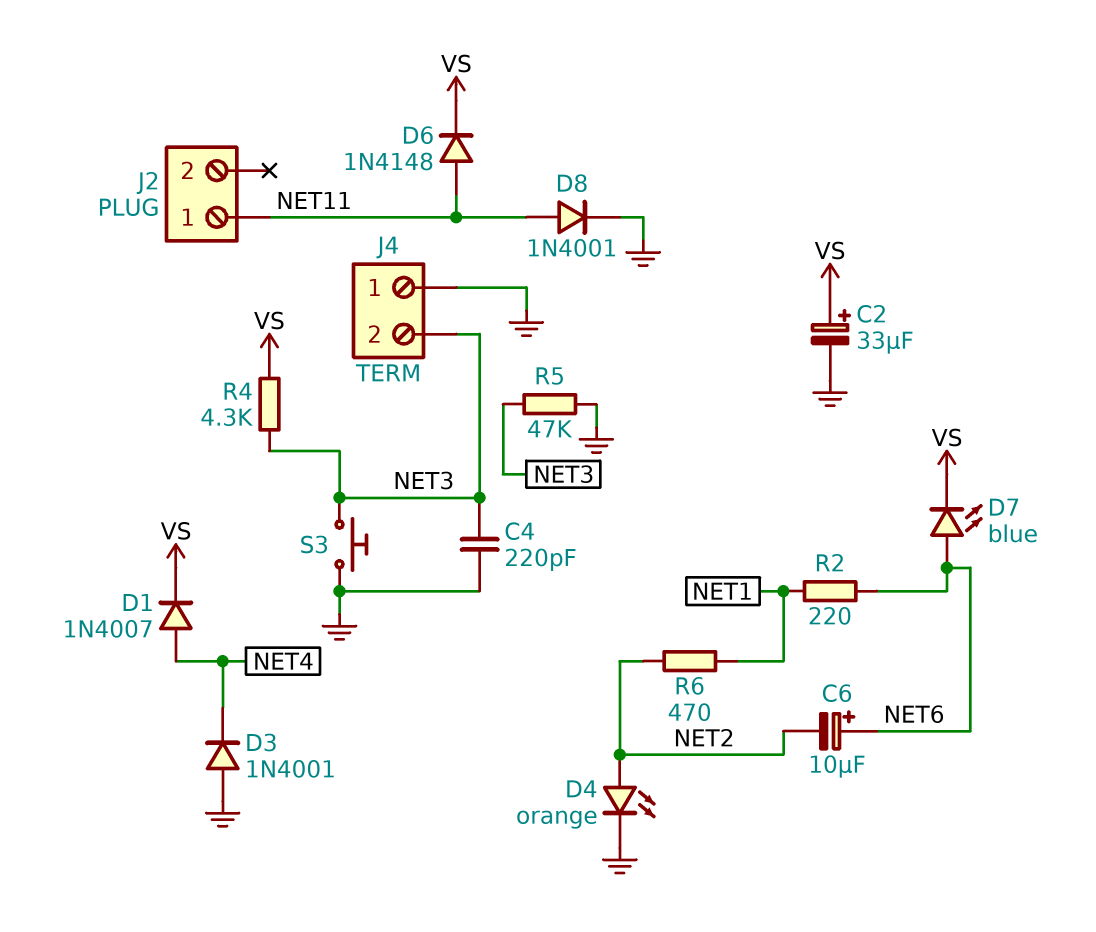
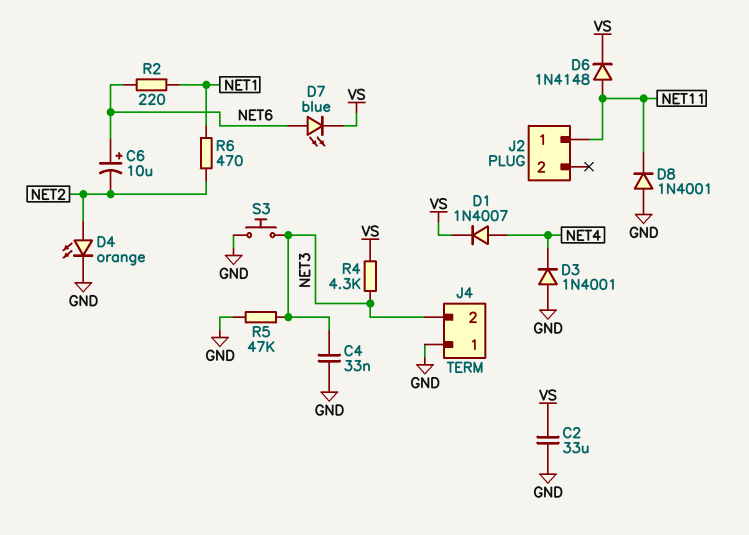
C2: 33uF (plus VS, minus GND) -> 33uF (GND, VS)
C4: 220pF (GND, NET3) -> 33nF (GND, NET3)
D8: diode 1N4001 (A NET11, K GND) -> diode 1N4001 (A GND, K NET11)

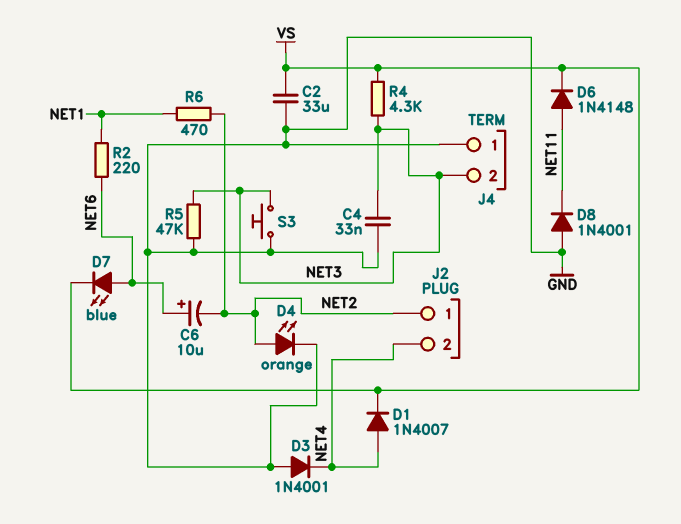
J2 pin 1: NET11 -> NET2
J2 pin 2: none -> NET4

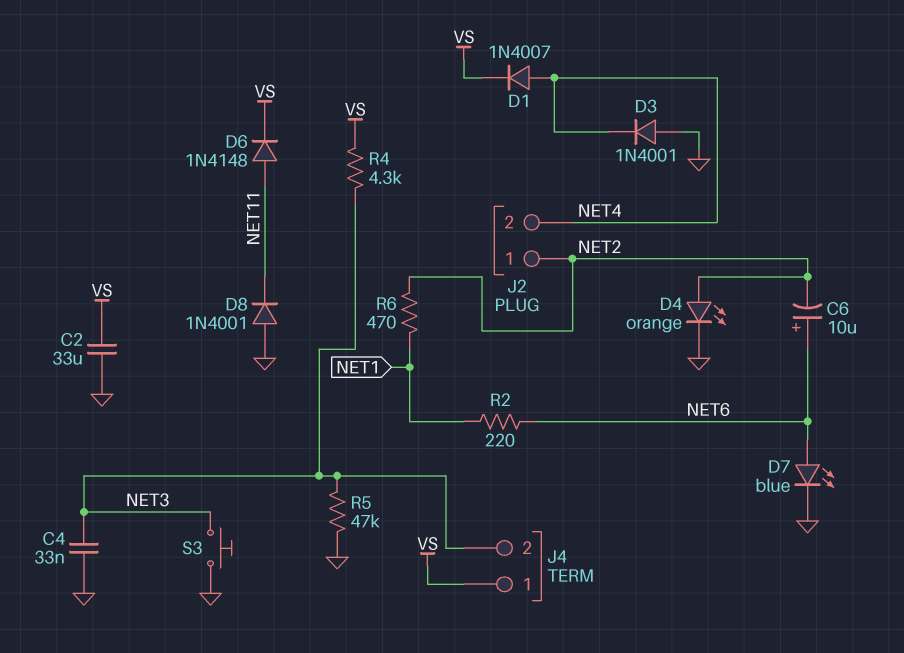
D7: LED blue (A NET6, K VS) -> LED blue (A NET6, K GND)
J4 pin 1: GND -> VS

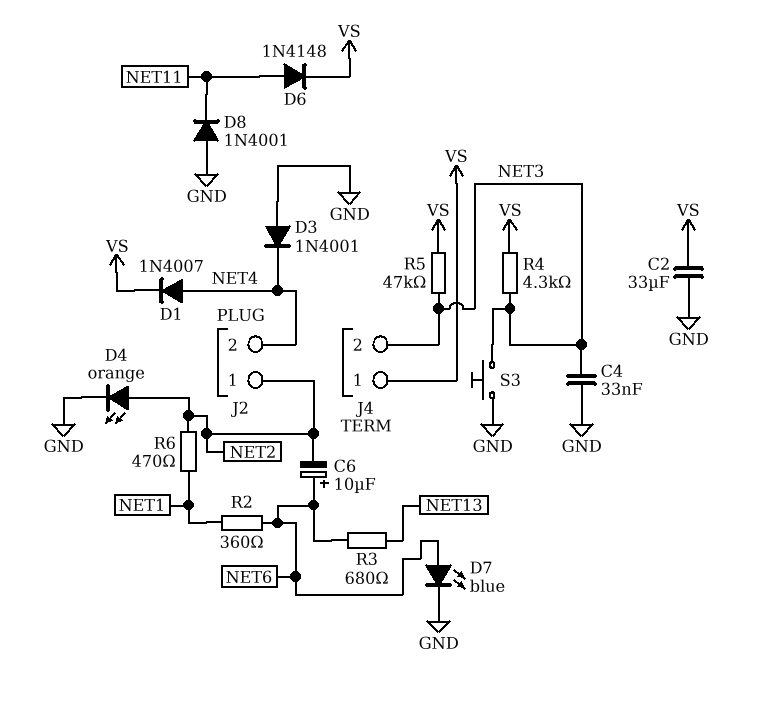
R2: 220 (NET1, NET6) -> 360 (NET1, NET6)
R3: none -> 680 (NET6, NET13)
R5: 47k (GND, NET3) -> 47k (NET3, VS)

